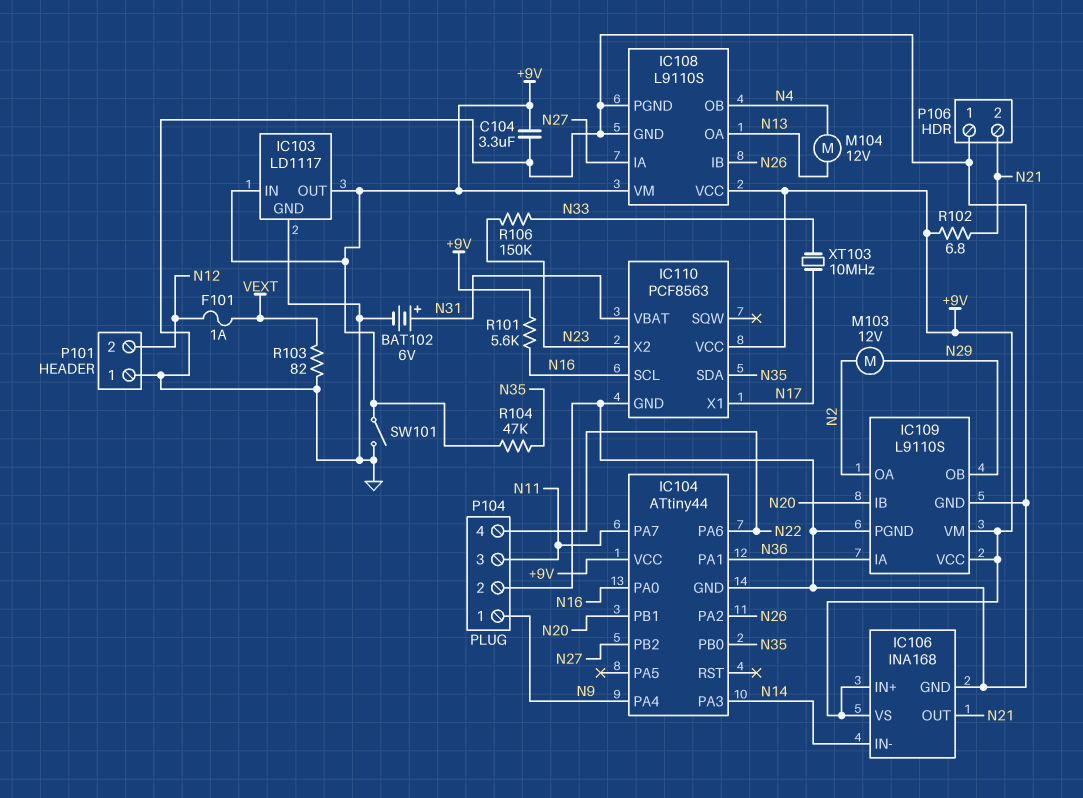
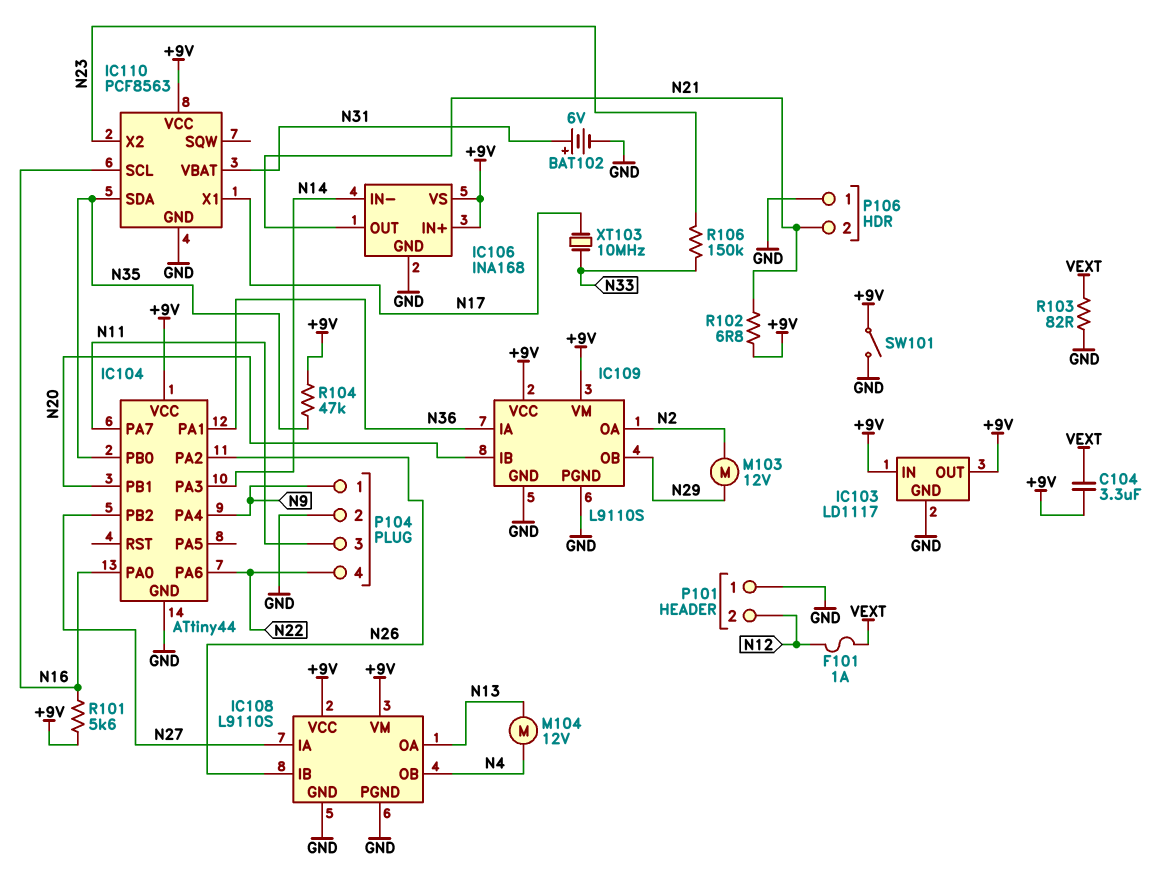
C104: 3.3uF (+9V, GND) -> 3.3uF (+9V, VEXT)

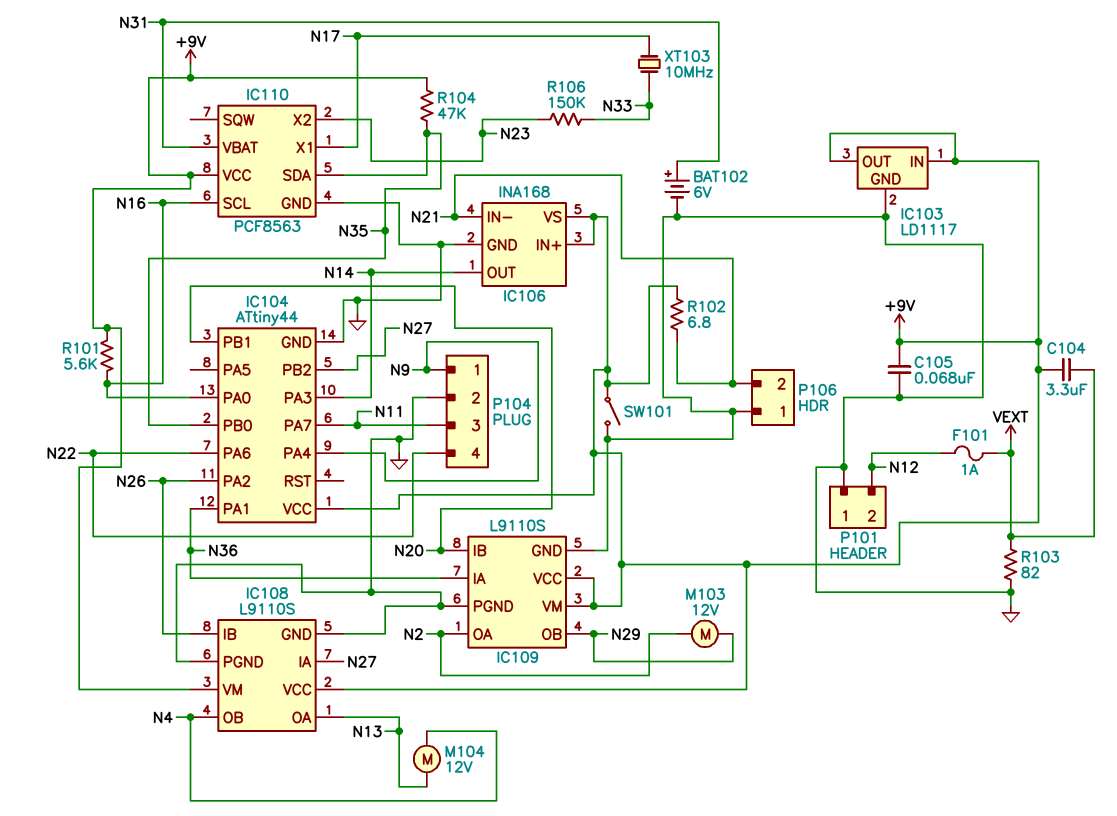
C105: none -> 68nF (+9V, GND)
IC106 pin IN-: N14 -> N21
IC106 pin OUT: N21 -> N14

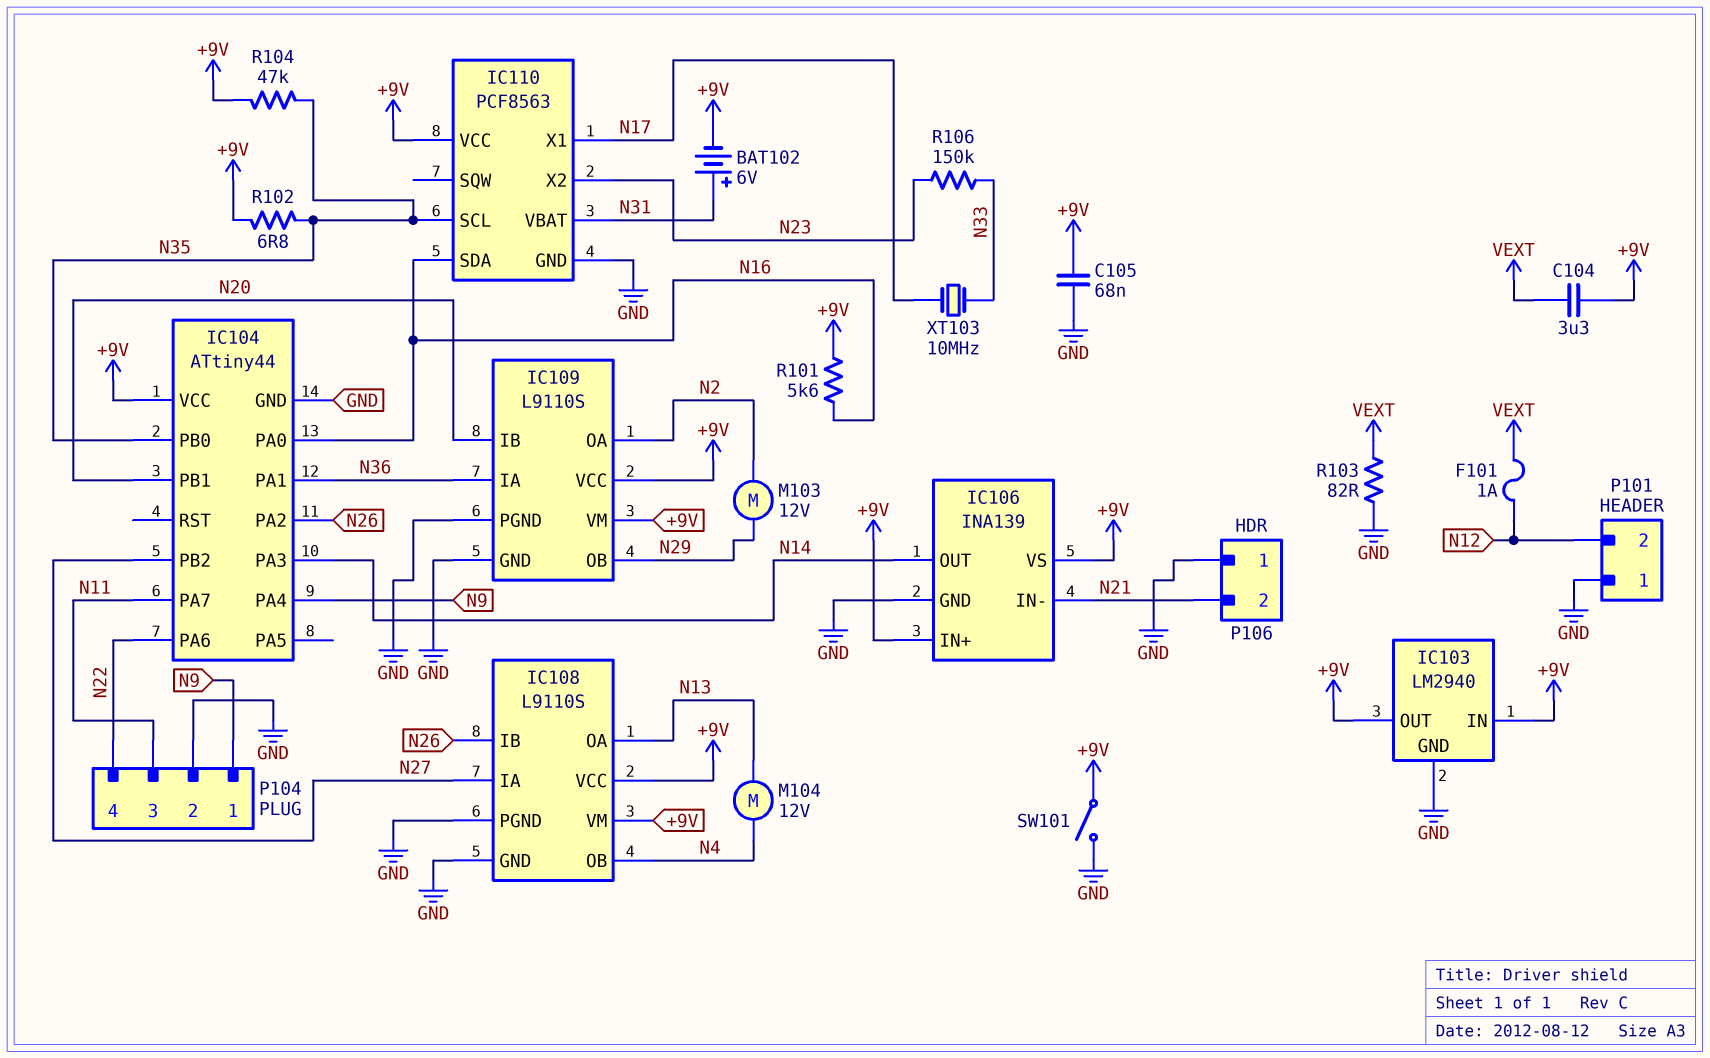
BAT102: 6V (plus N31, minus GND) -> 6V (plus N31, minus +9V)
IC103: LD1117 -> LM2940
IC106: INA168 -> INA139
IC110 pin SCL: N16 -> N35
IC110 pin SDA: N35 -> N16
R102: 6.8 (+9V, N21) -> 6.8 (+9V, N35)

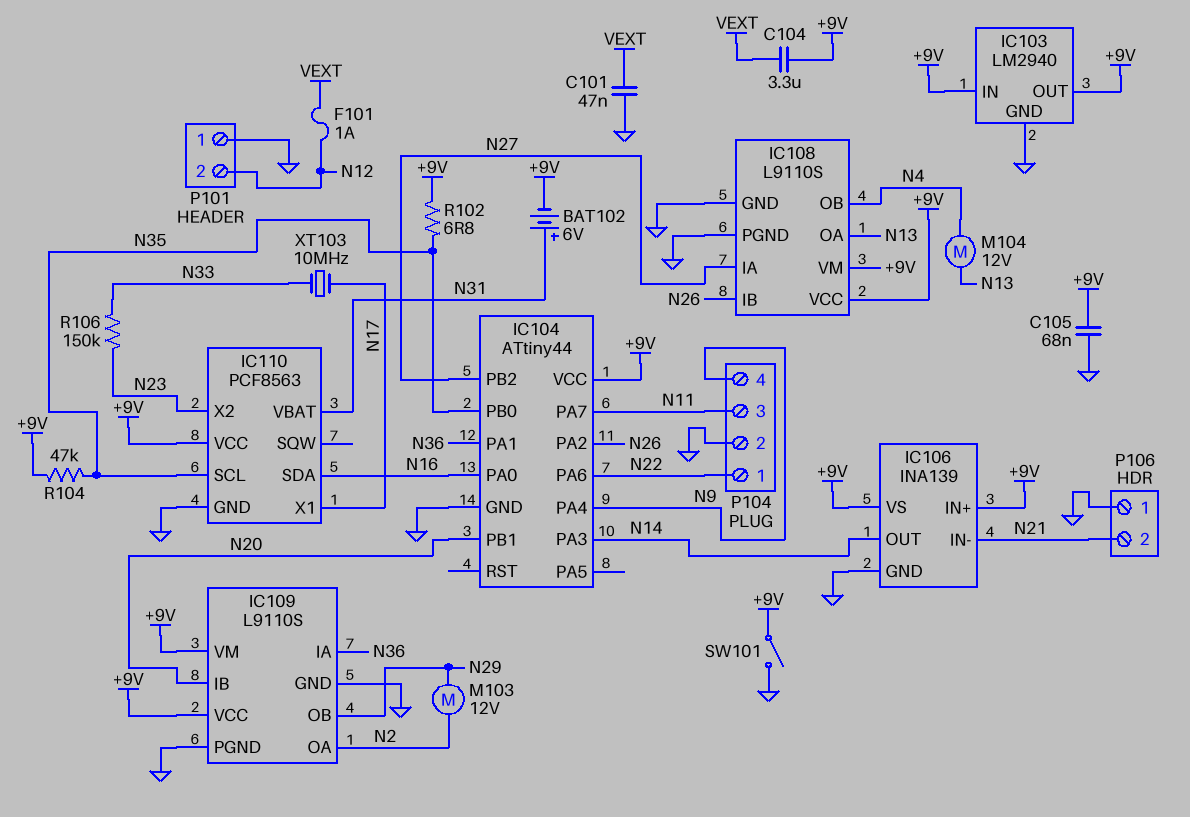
C101: none -> 47nF (GND, VEXT)
P104 pin 1: N9 -> N22
P104 pin 4: N22 -> N9
R101: 5.6k (+9V, N16) -> none
R103: 82 (GND, VEXT) -> none

